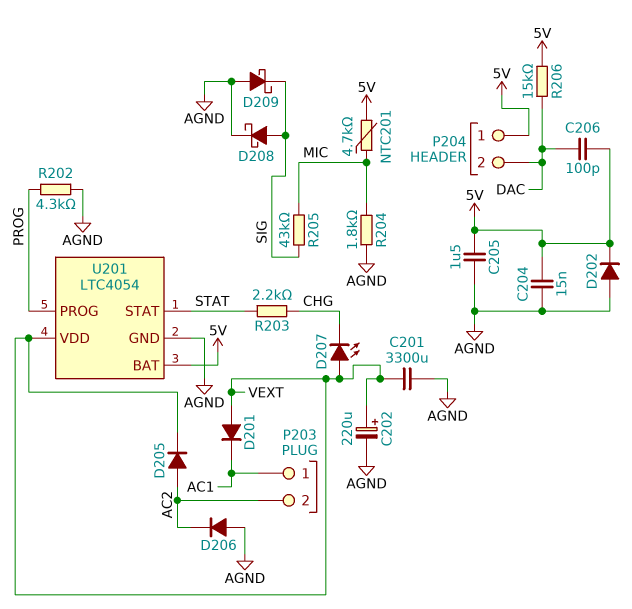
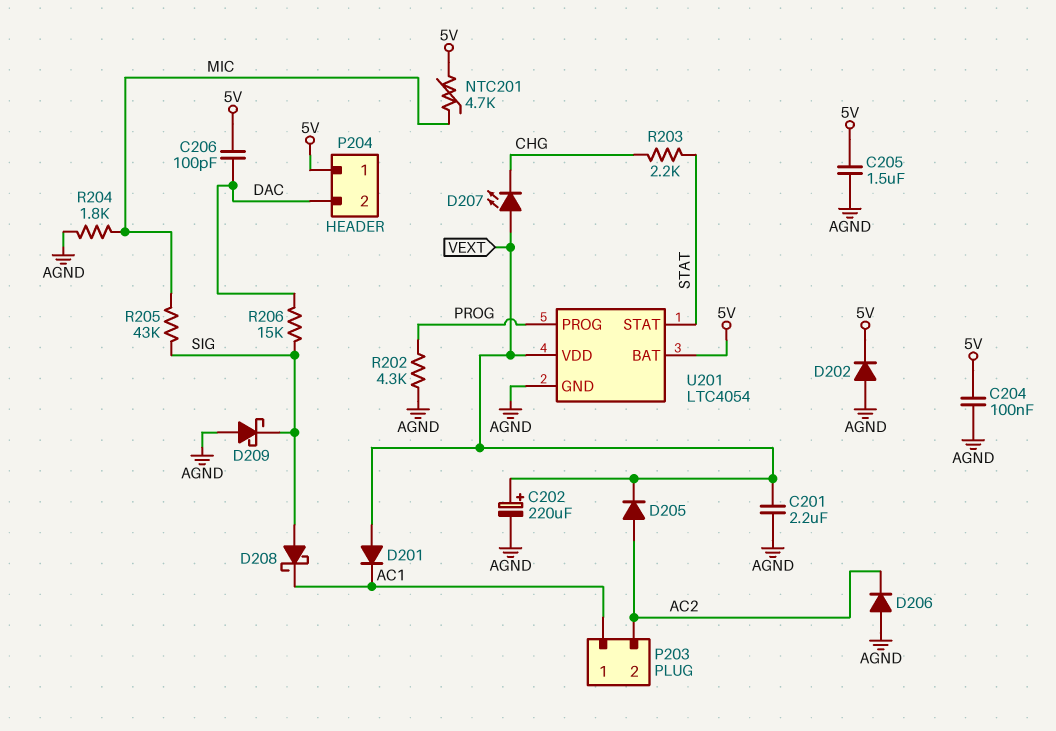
C201: 3300uF (AGND, VEXT) -> 2.2uF (AGND, VEXT)
C204: 15nF (5V, AGND) -> 100nF (5V, AGND)
D208: schottky (A SIG, K AGND) -> schottky (A SIG, K AC1)
R206: 15k (5V, DAC) -> 15k (DAC, SIG)

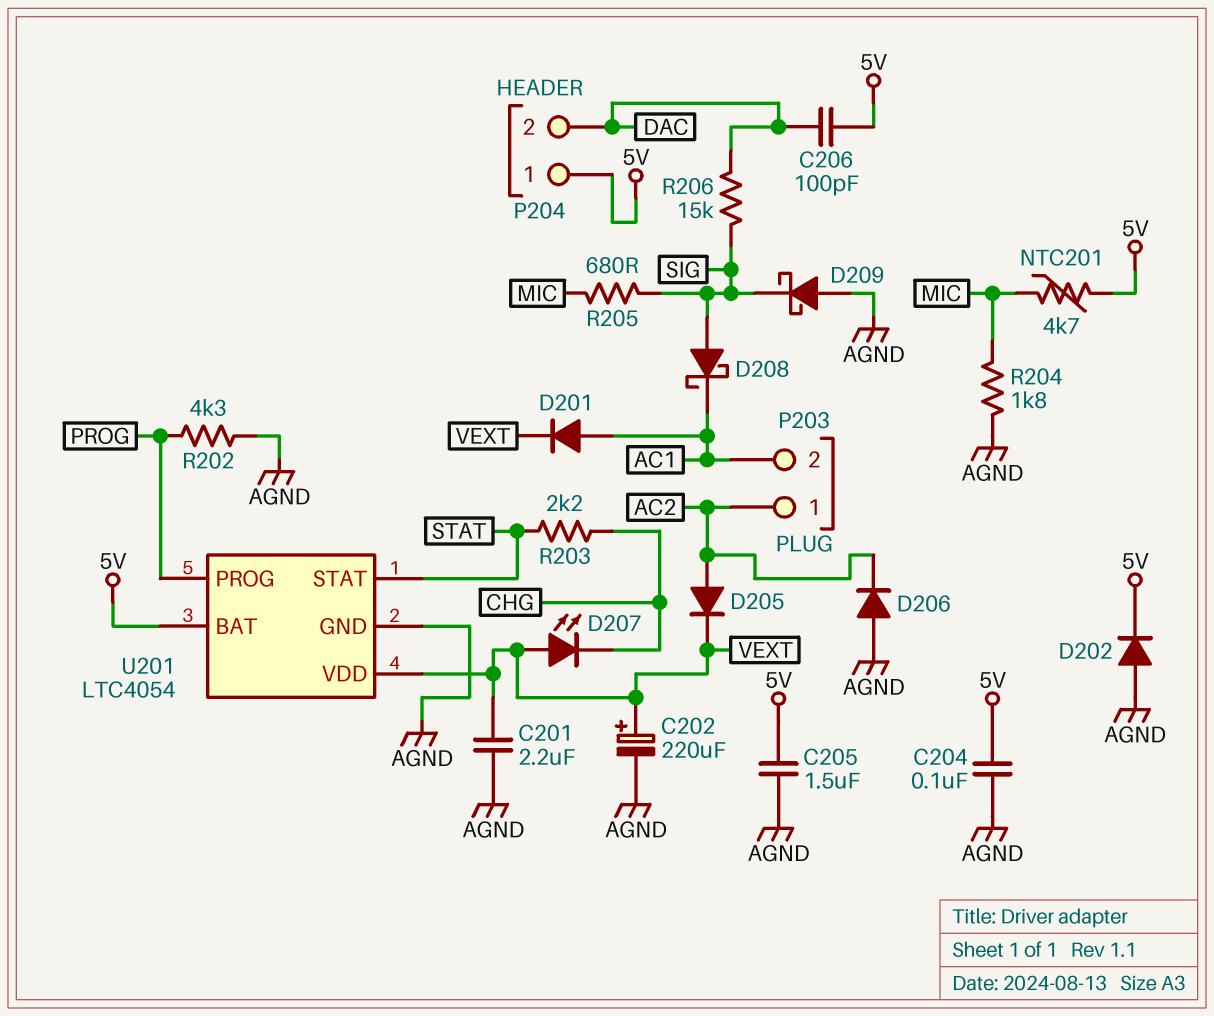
D201: diode (A VEXT, K AC1) -> diode (A AC1, K VEXT)
P203 pin 1: AC1 -> AC2
P203 pin 2: AC2 -> AC1
R205: 43k (MIC, SIG) -> 680 (MIC, SIG)

